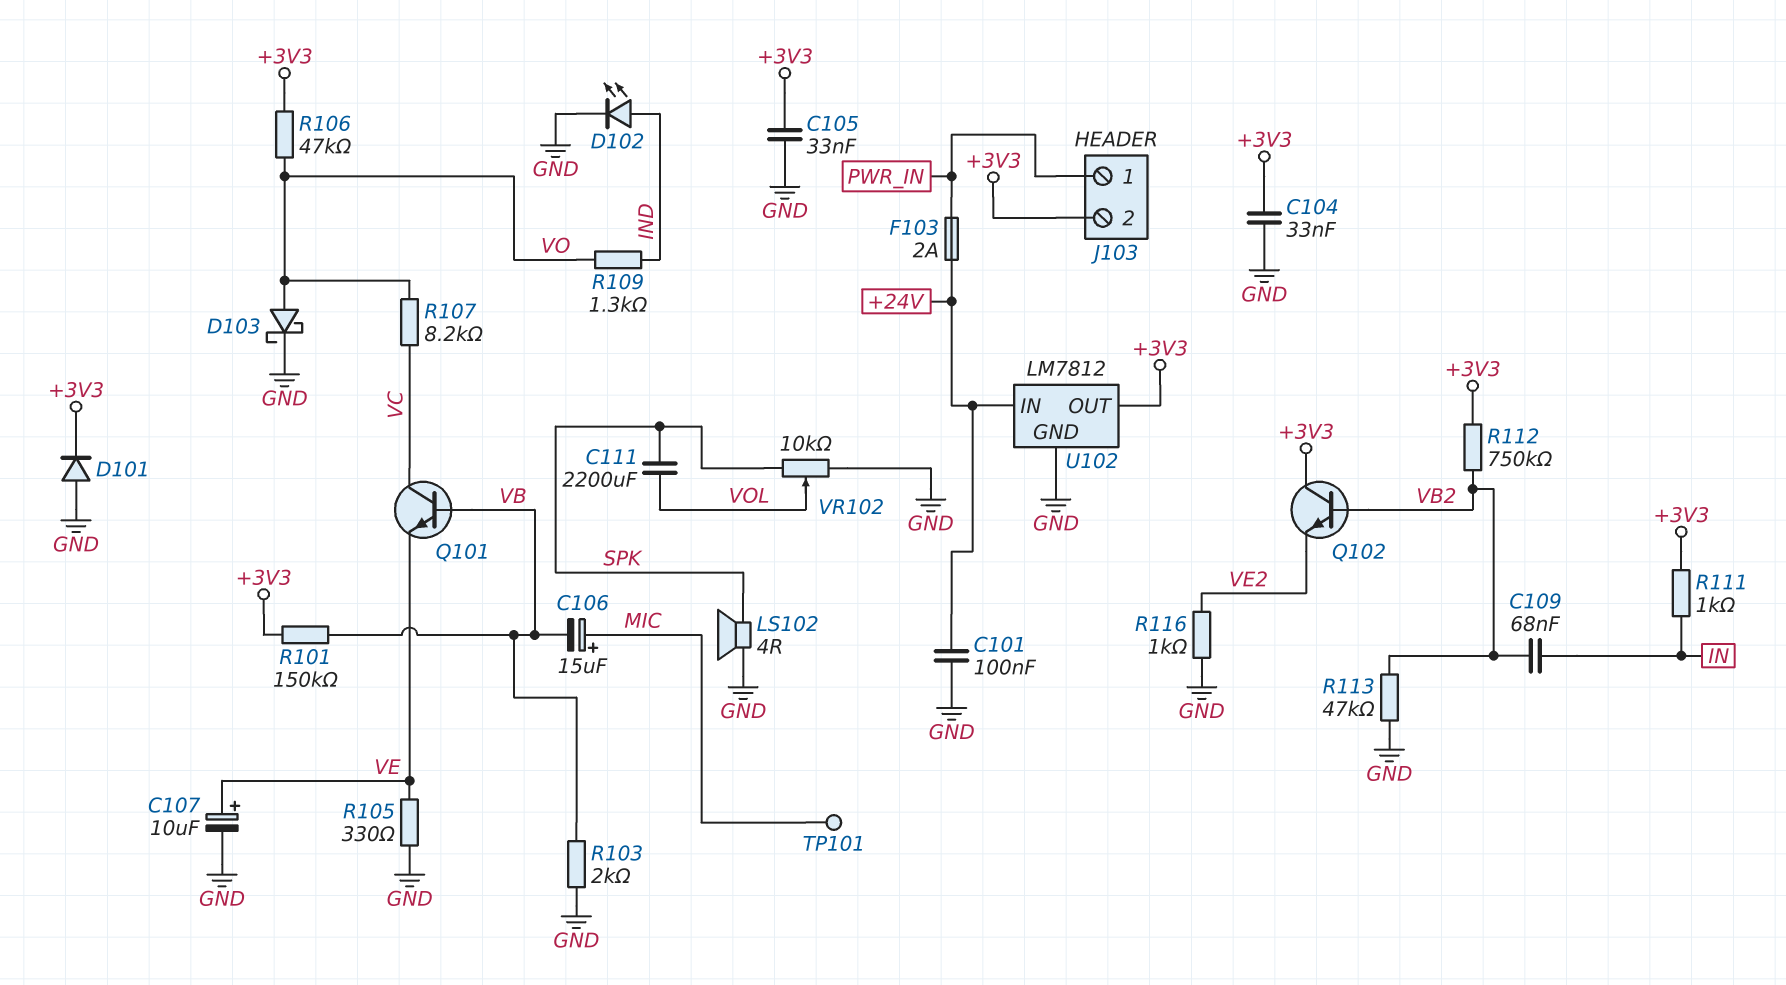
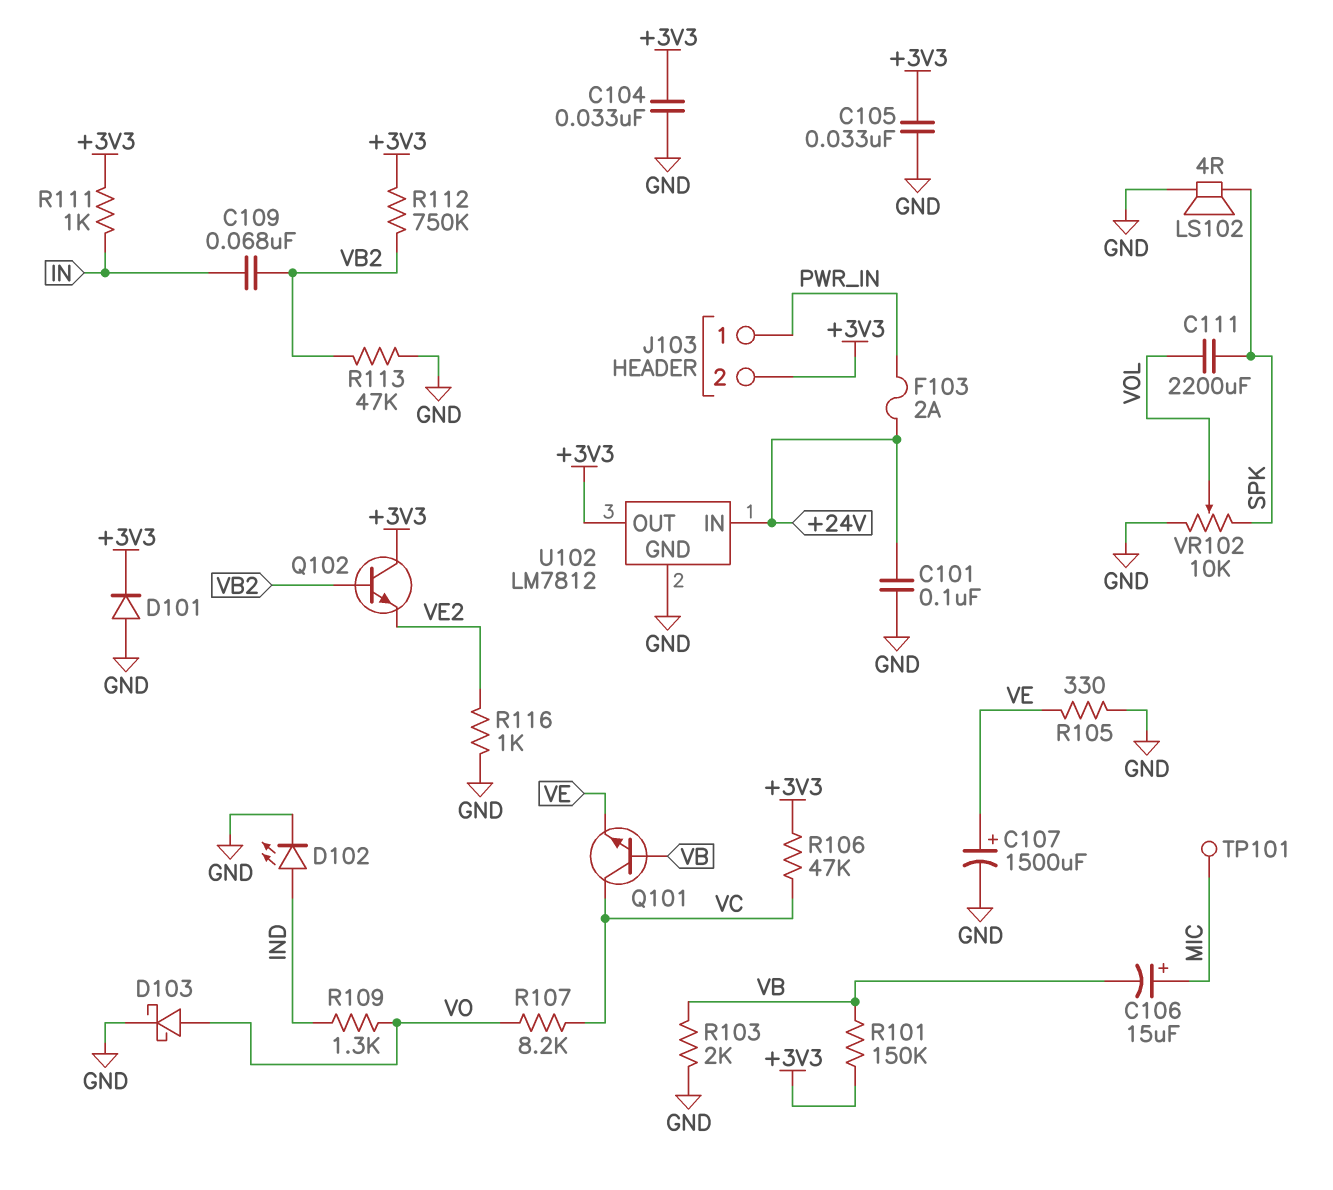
C107: 10uF (plus VE, minus GND) -> 1500uF (plus VE, minus GND)
R106: 47k (+3V3, VO) -> 47k (+3V3, VC)

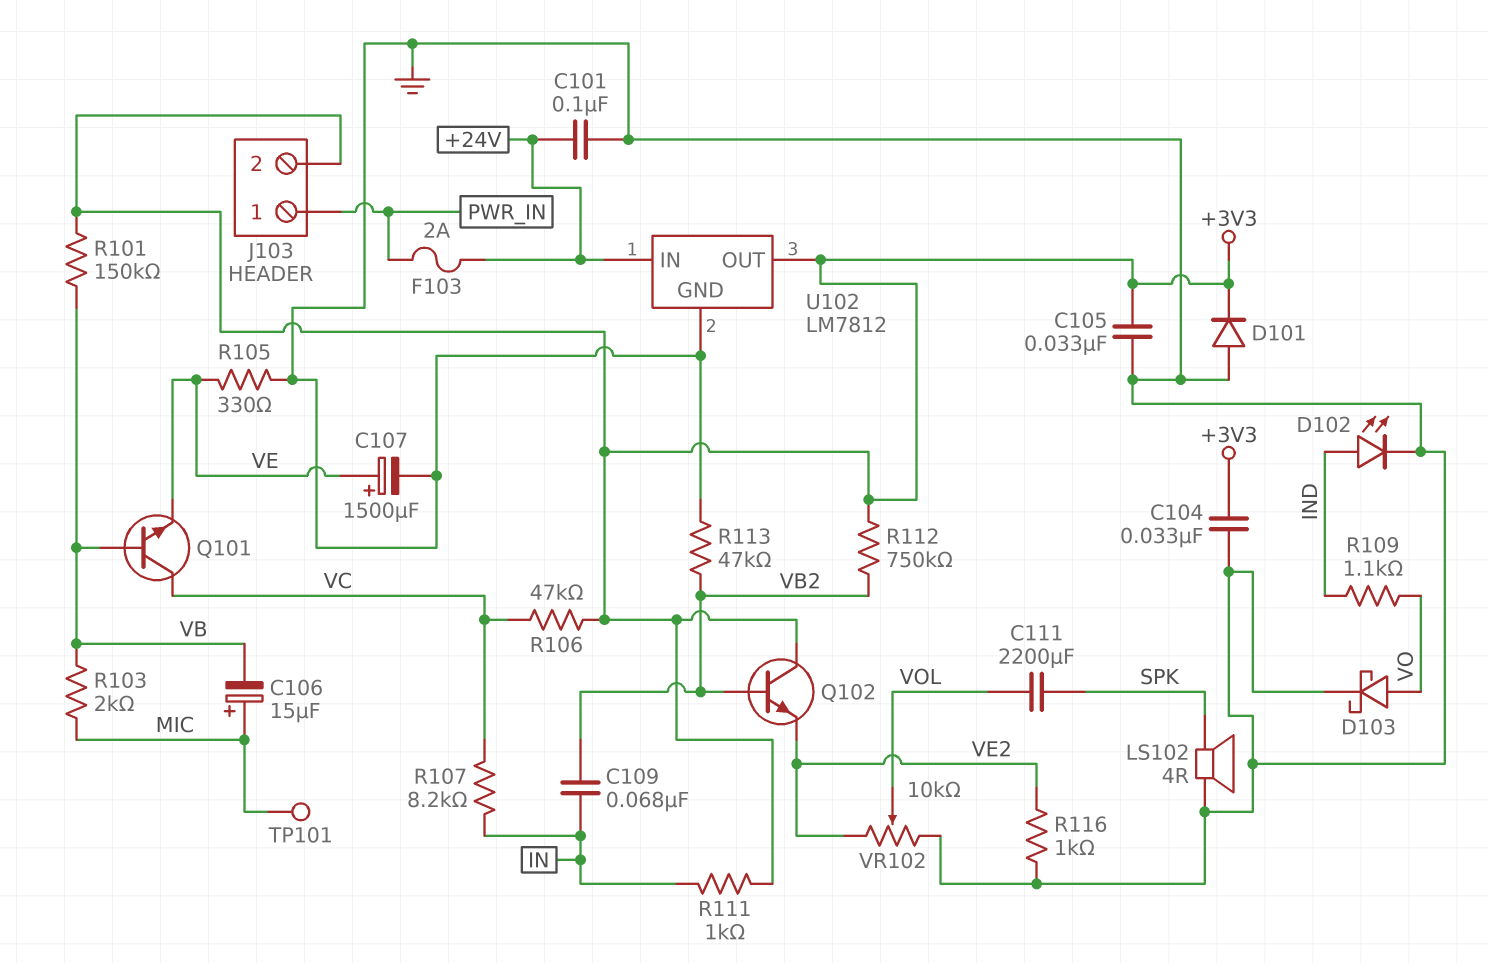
R103: 2k (GND, VB) -> 2k (MIC, VB)
R107: 8.2k (VC, VO) -> 8.2k (IN, VC)
R109: 1.3k (IND, VO) -> 1.1k (IND, VO)
VR102: 10k (GND, SPK, wiper VOL) -> 10k (GND, VE2, wiper VOL)

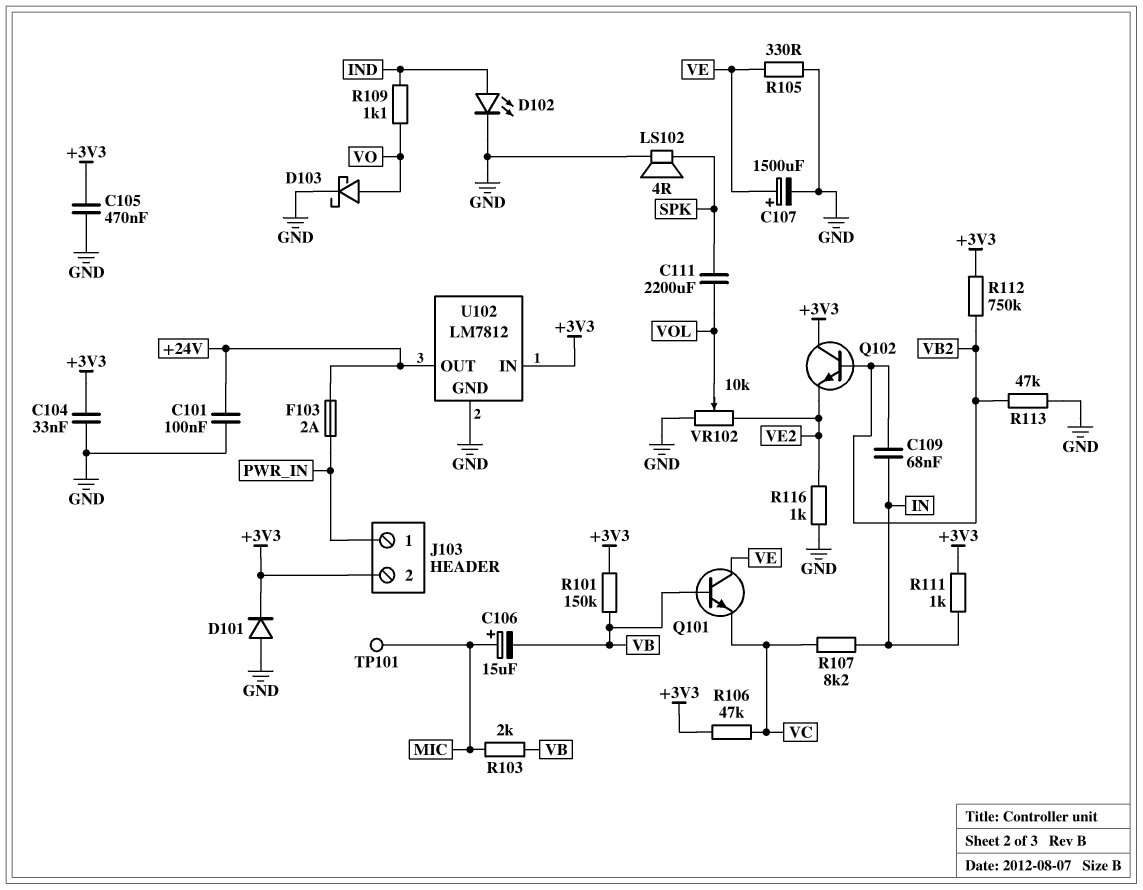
C105: 33nF (+3V3, GND) -> 470nF (+3V3, GND)
Q101: NPN (B VB, C VC, E VE) -> NPN (B VB, C VE, E VC)
U102 pin IN: +24V -> +3V3
U102 pin OUT: +3V3 -> +24V

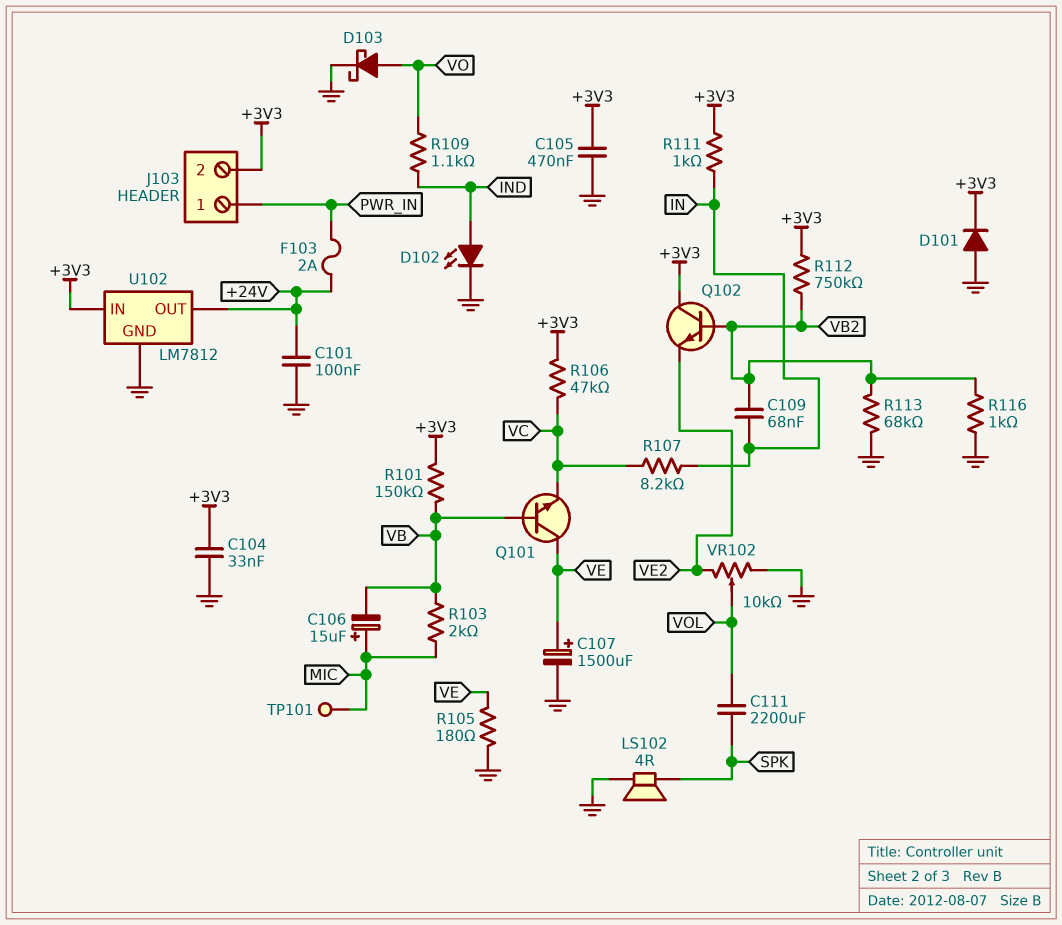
R105: 330 (GND, VE) -> 180 (GND, VE)
R113: 47k (GND, VB2) -> 68k (GND, VB2)
R116: 1k (GND, VE2) -> 1k (GND, VB2)

